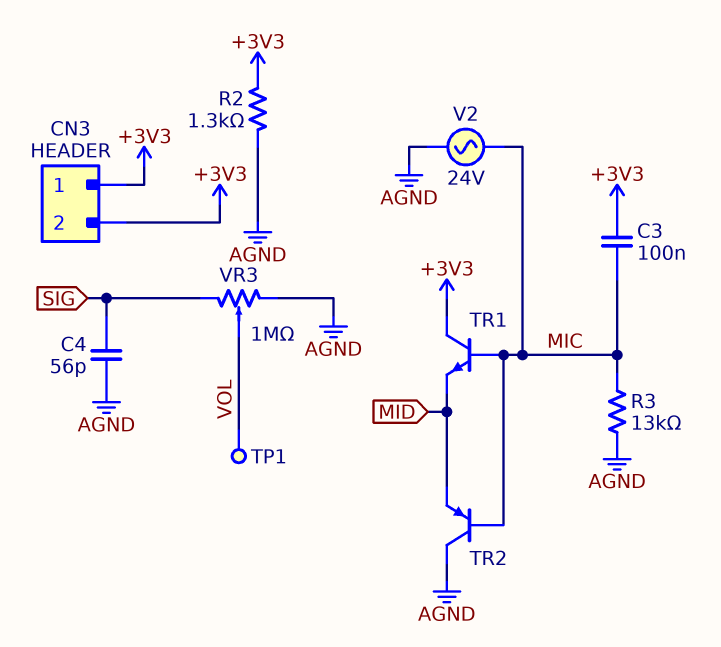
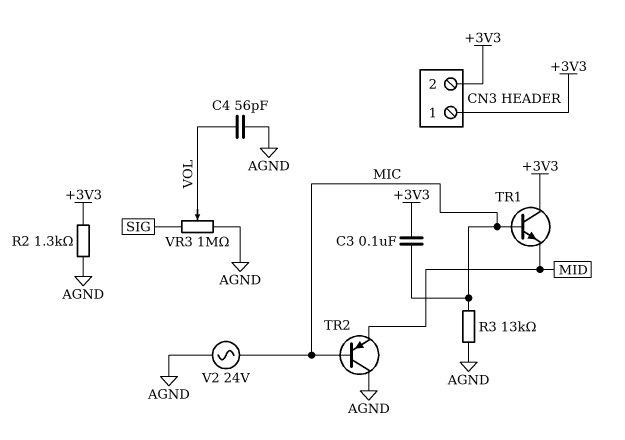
C4: 56pF (AGND, SIG) -> 56pF (AGND, VOL)
TP1: test point (VOL) -> none

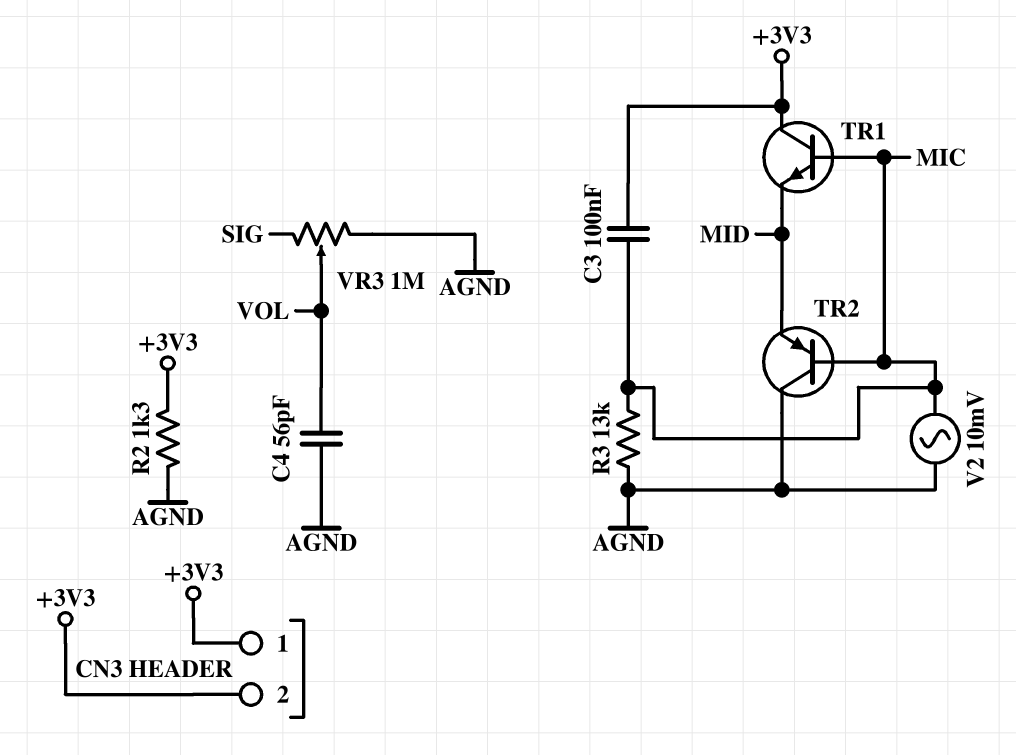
V2: AC 24V (AGND, MIC) -> AC 10mV (AGND, MIC)

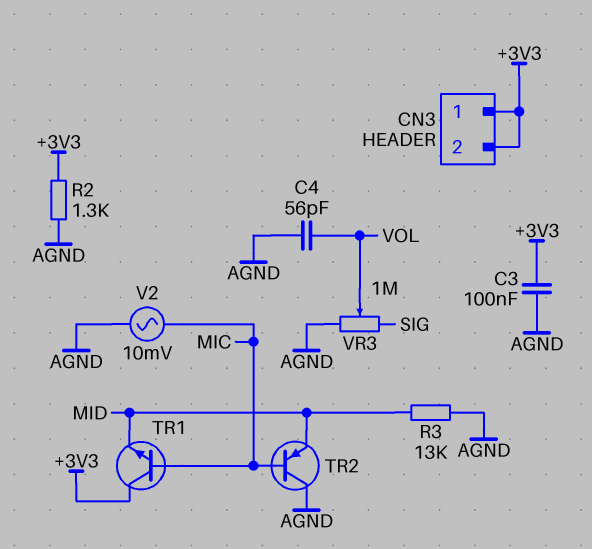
C3: 100nF (+3V3, MIC) -> 100nF (+3V3, AGND)
R3: 13k (AGND, MIC) -> 13k (AGND, MID)

